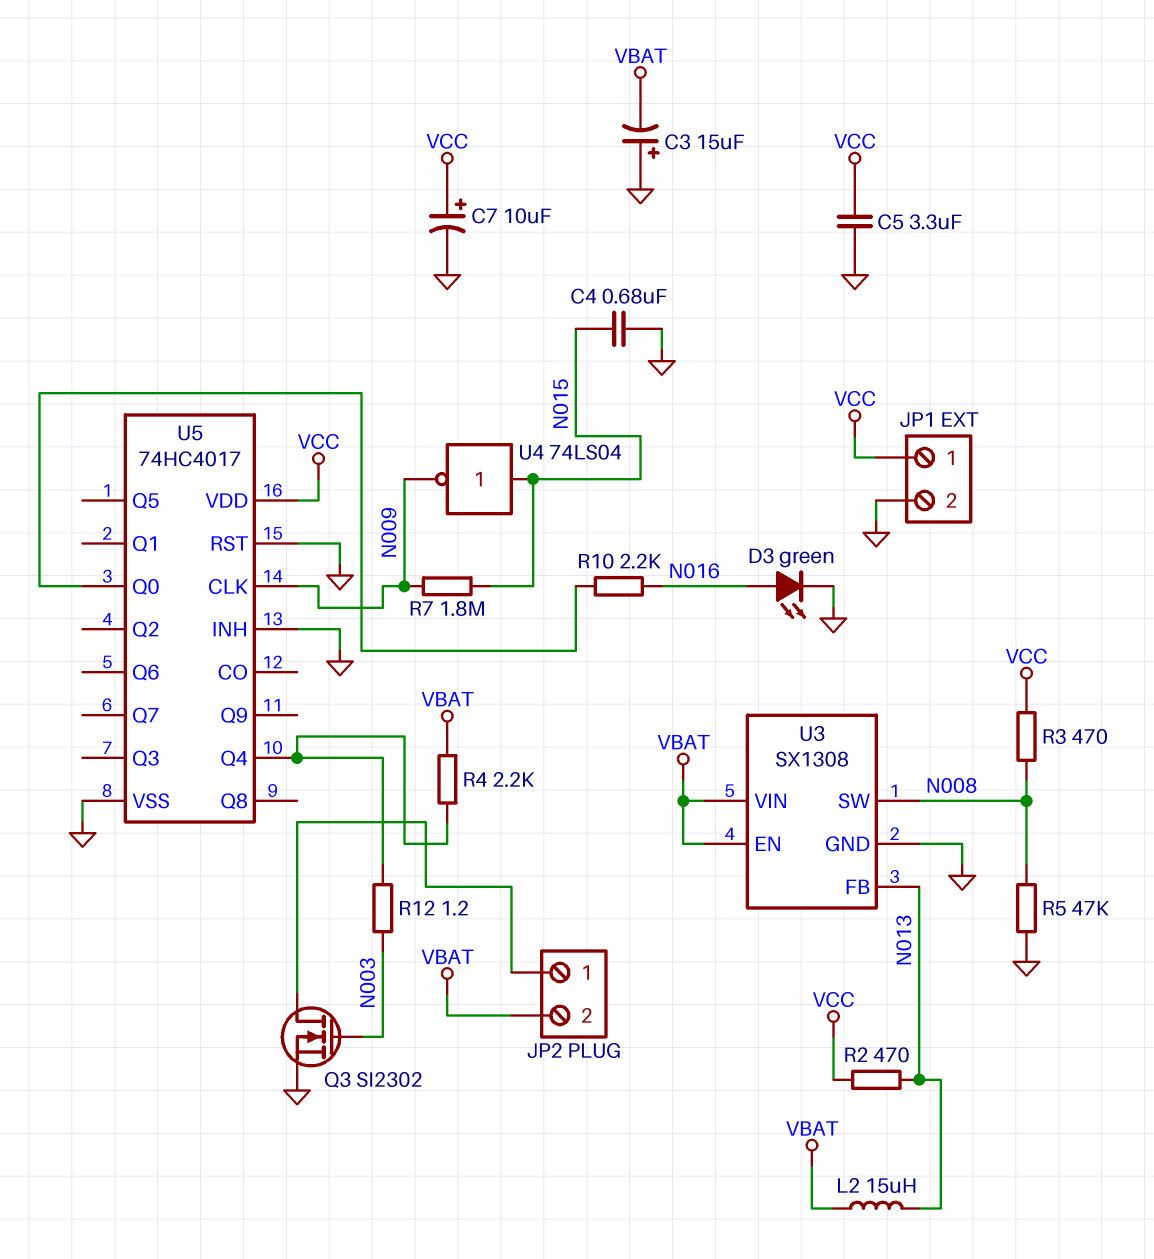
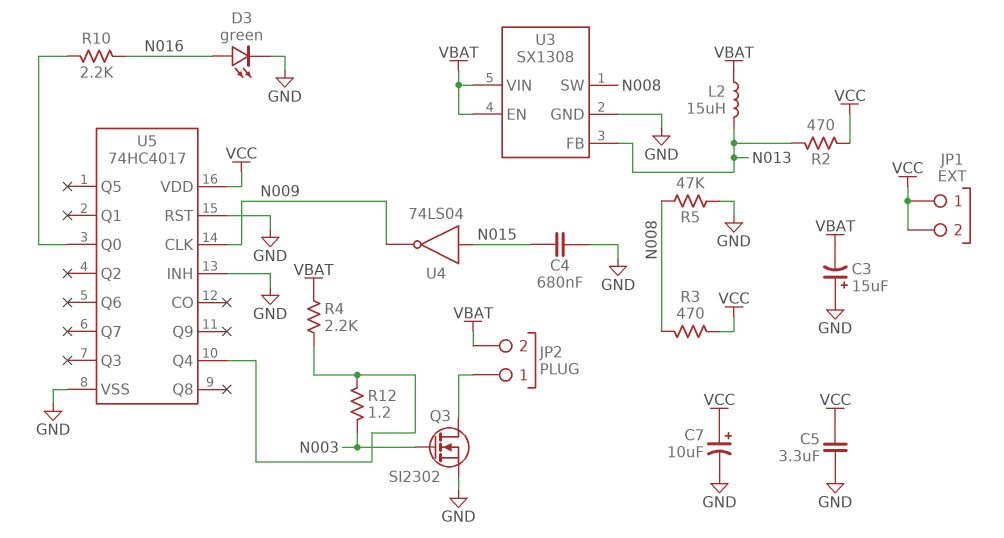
JP1 pin 2: GND -> VCC
R7: 1.8M (N009, N015) -> none

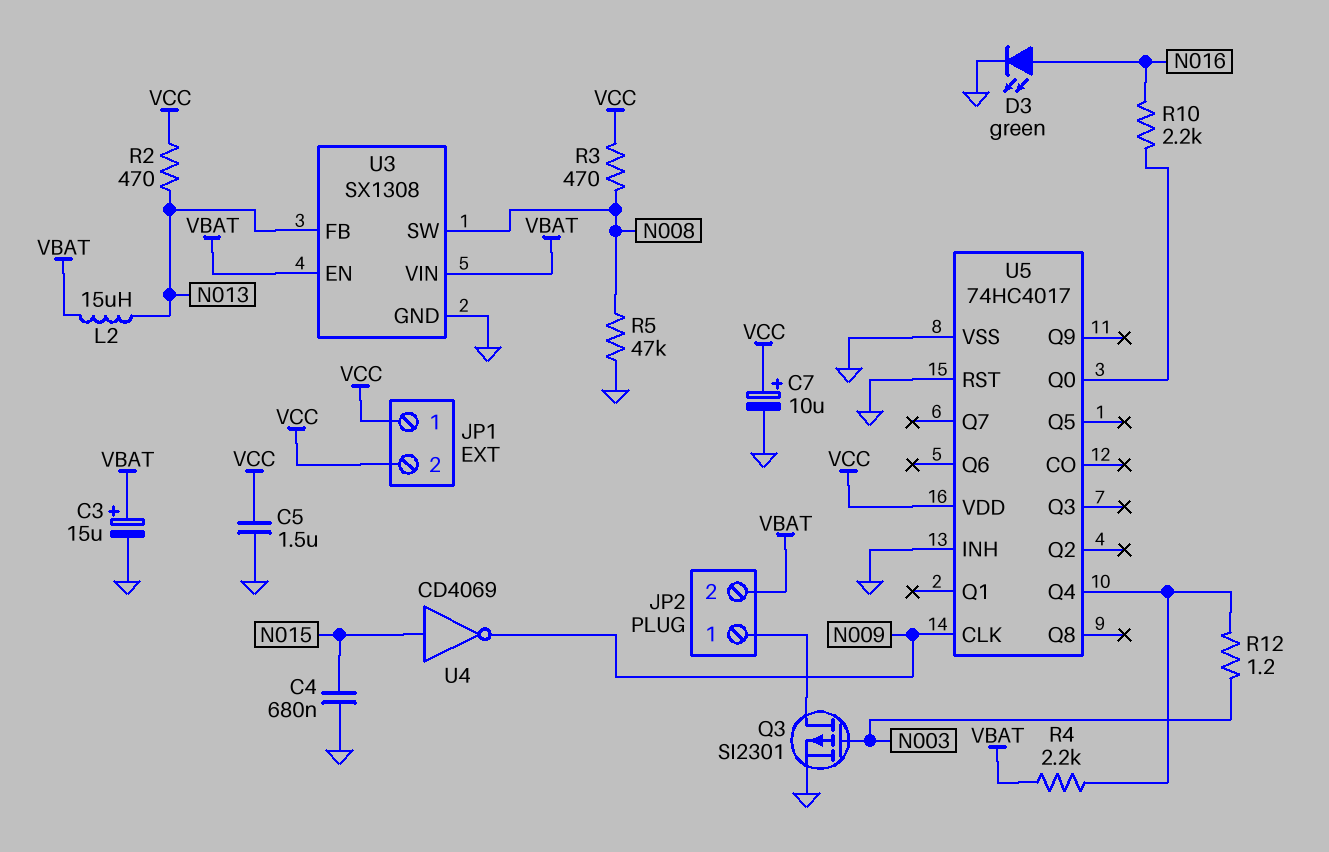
C3: 15uF (plus GND, minus VBAT) -> 15uF (plus VBAT, minus GND)
C5: 3.3uF (GND, VCC) -> 1.5uF (GND, VCC)
Q3: NMOS SI2302 (G N003, D JP2/1, S GND) -> PMOS SI2301 (G N003, D JP2/1, S GND)
U4: NOT 74LS04 (in N015, out N009) -> NOT CD4069 (in N015, out N009)

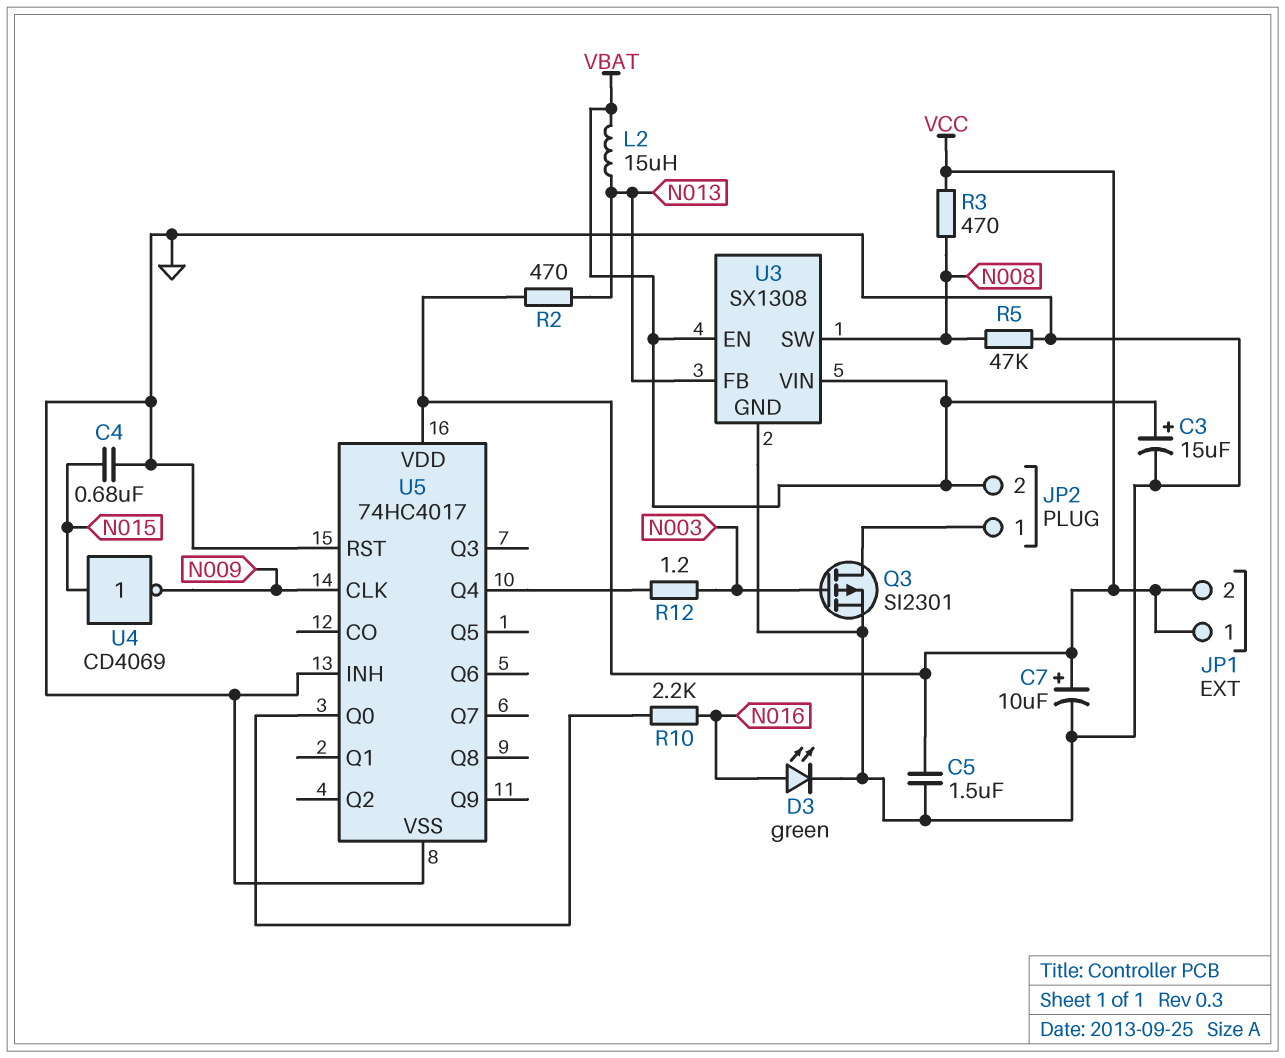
R4: 2.2k (U5/Q4, VBAT) -> none

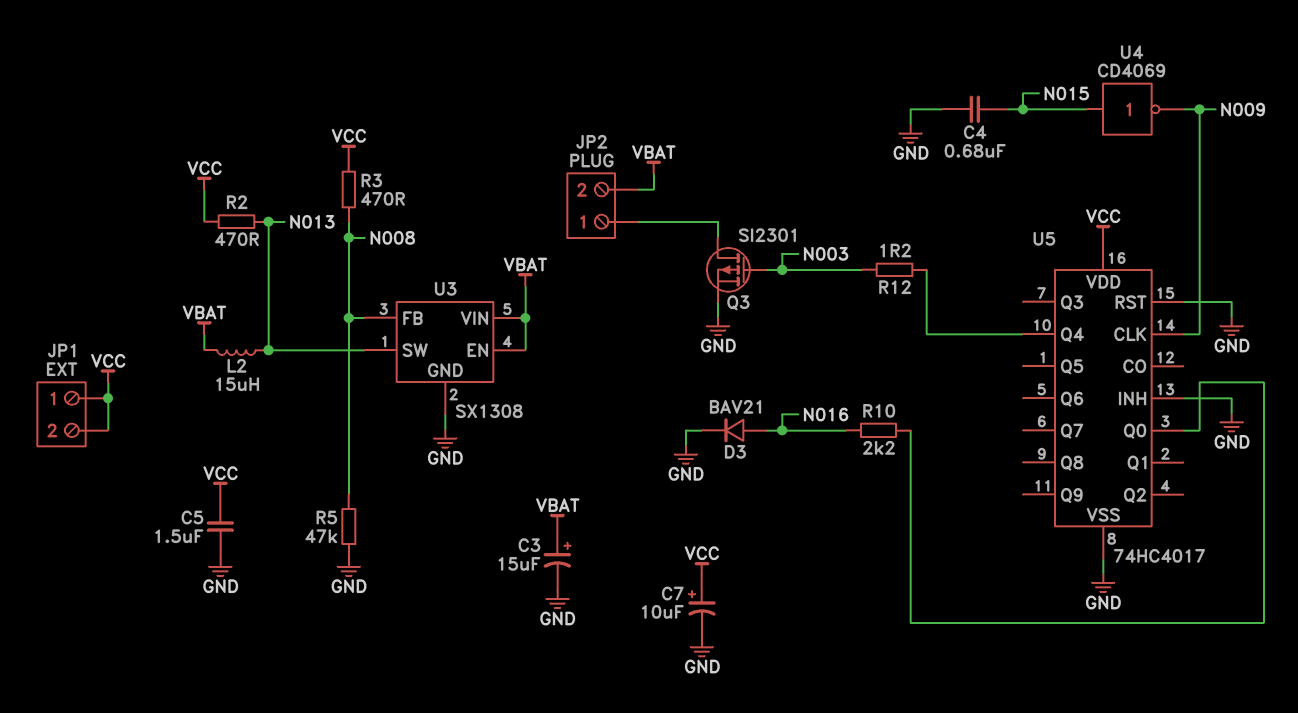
D3: LED green (A N016, K GND) -> diode BAV21 (A N016, K GND)
U3 pin FB: N013 -> N008
U3 pin SW: N008 -> N013

